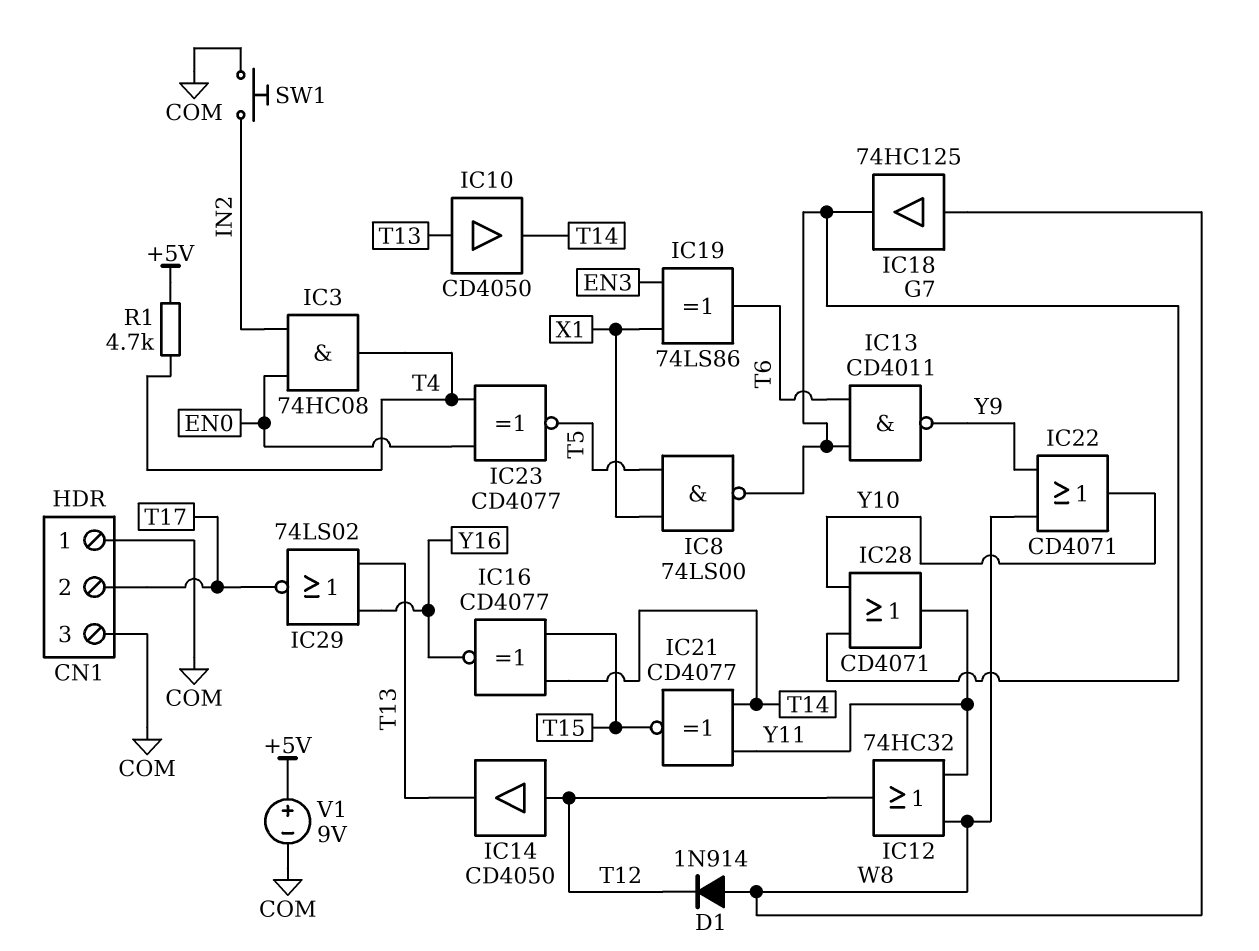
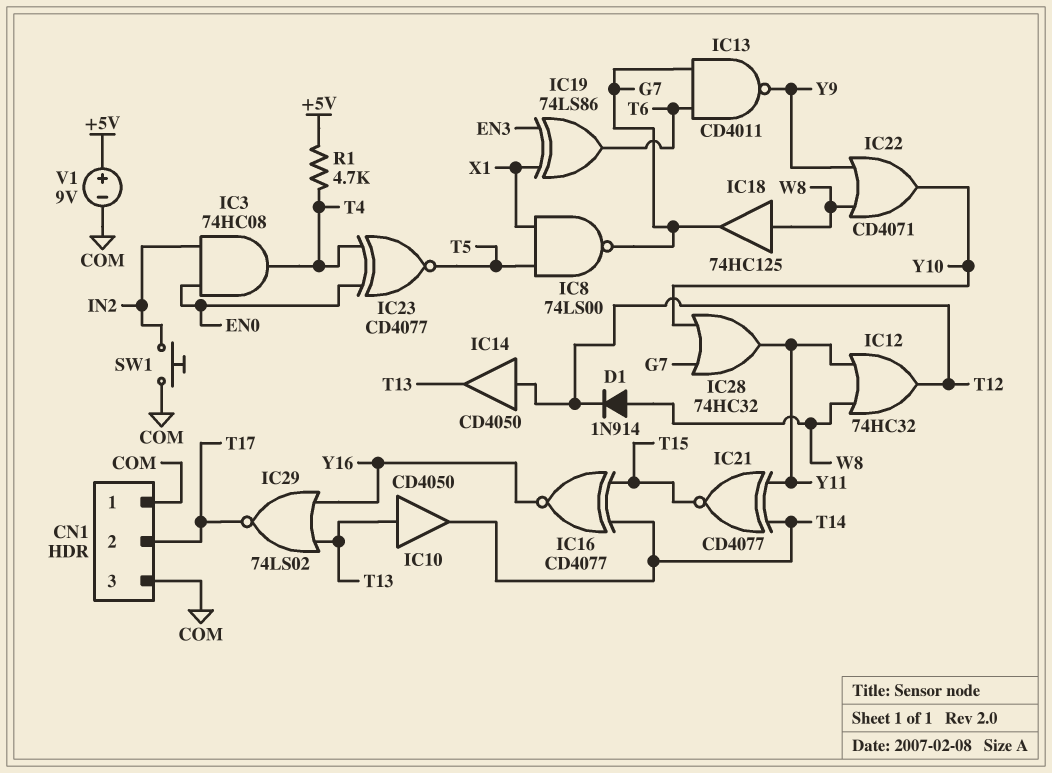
IC28: OR CD4071 (in G7, in Y10, out Y11) -> OR 74HC32 (in G7, in Y10, out Y11)

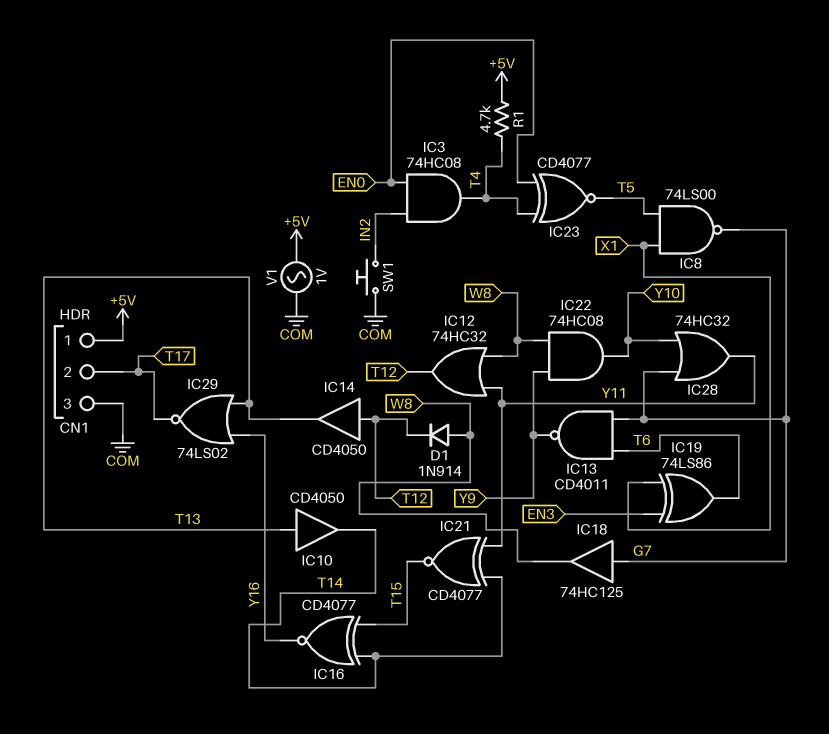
CN1 pin 1: COM -> +5V
IC18: buffer 74HC125 (in W8, out G7) -> buffer 74HC125 (in G7, out W8)
IC22: OR CD4071 (in W8, in Y9, out Y10) -> AND 74HC08 (in W8, in Y9, out Y10)
V1: 9V (plus +5V, minus COM) -> AC 1V (+5V, COM)

